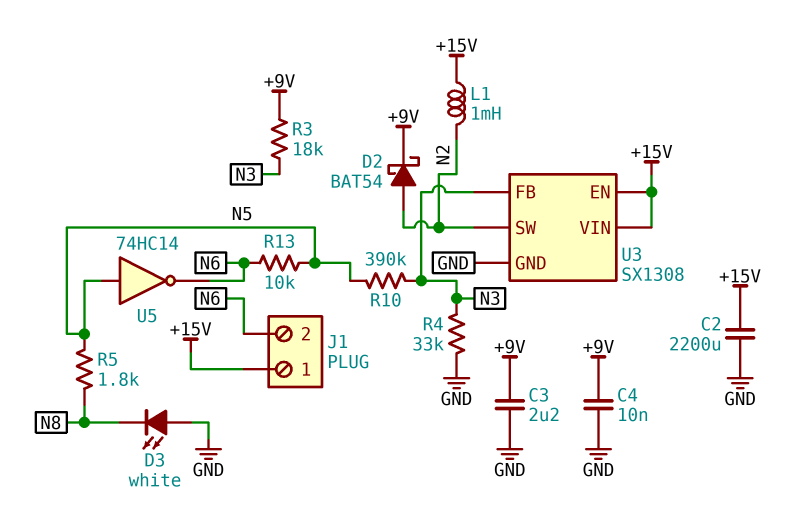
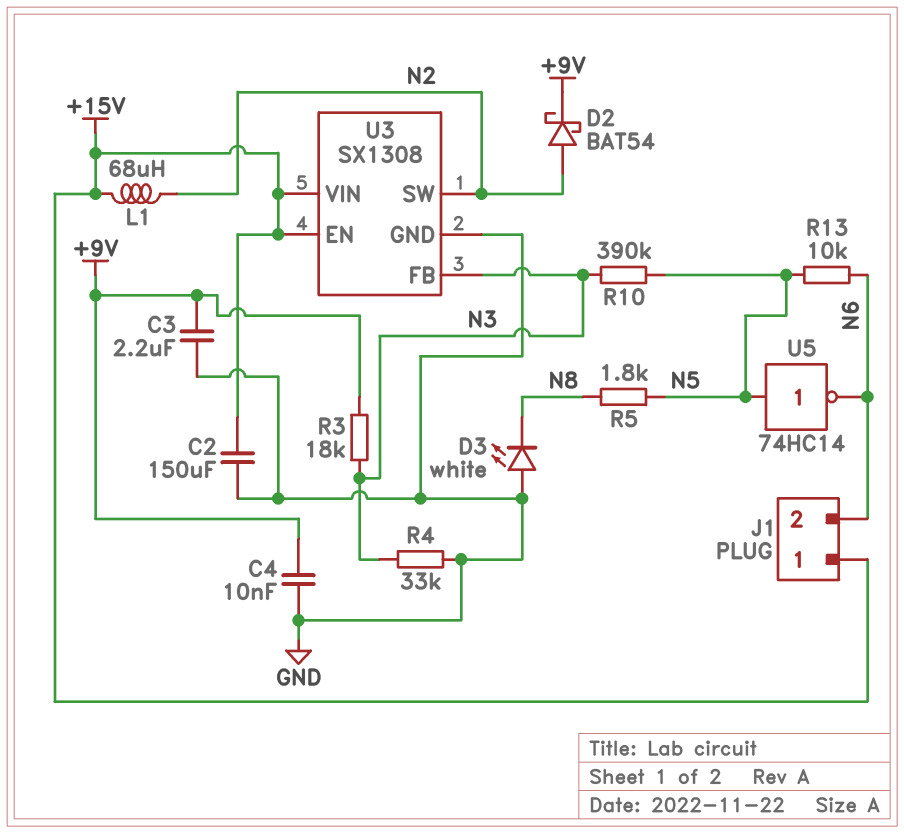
C2: 2200uF (+15V, GND) -> 150uF (+15V, GND)
L1: 1mH (+15V, N2) -> 68uH (+15V, N2)

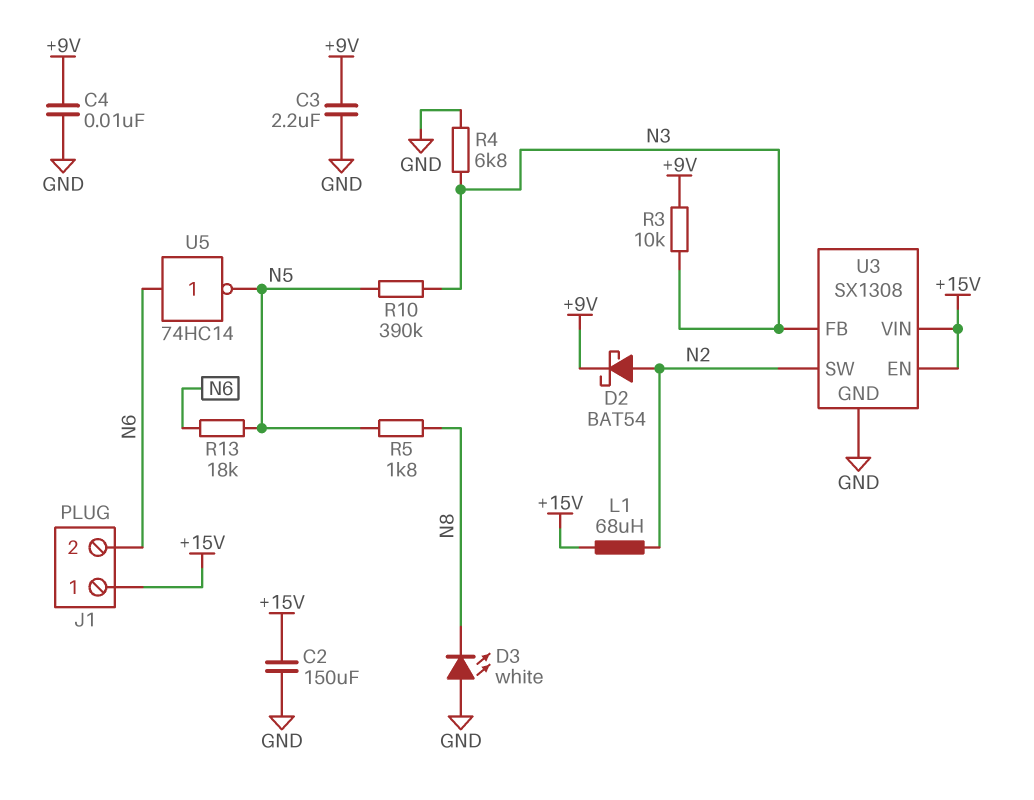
R3: 18k (+9V, N3) -> 10k (+9V, N3)
R4: 33k (GND, N3) -> 6.8k (GND, N3)
R13: 10k (N5, N6) -> 18k (N5, N6)
U5: NOT 74HC14 (in N5, out N6) -> NOT 74HC14 (in N6, out N5)

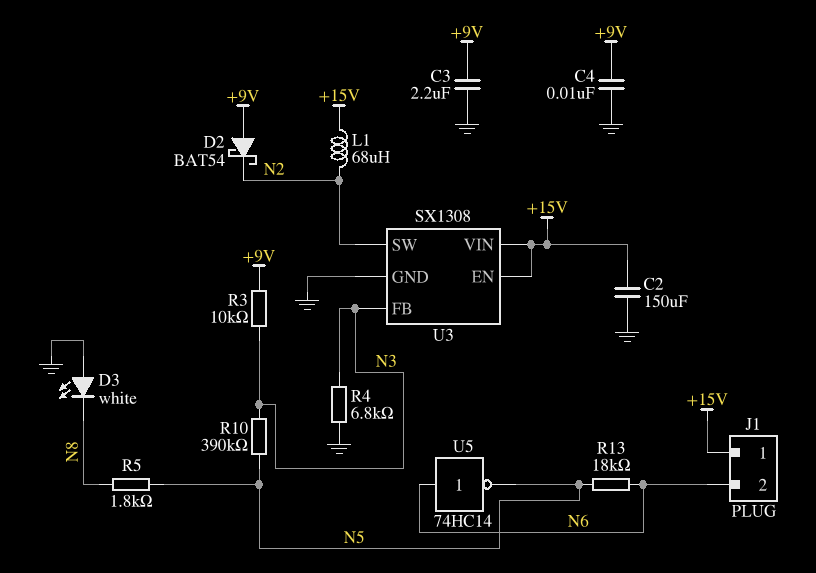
D2: schottky BAT54 (A N2, K +9V) -> schottky BAT54 (A +9V, K N2)

